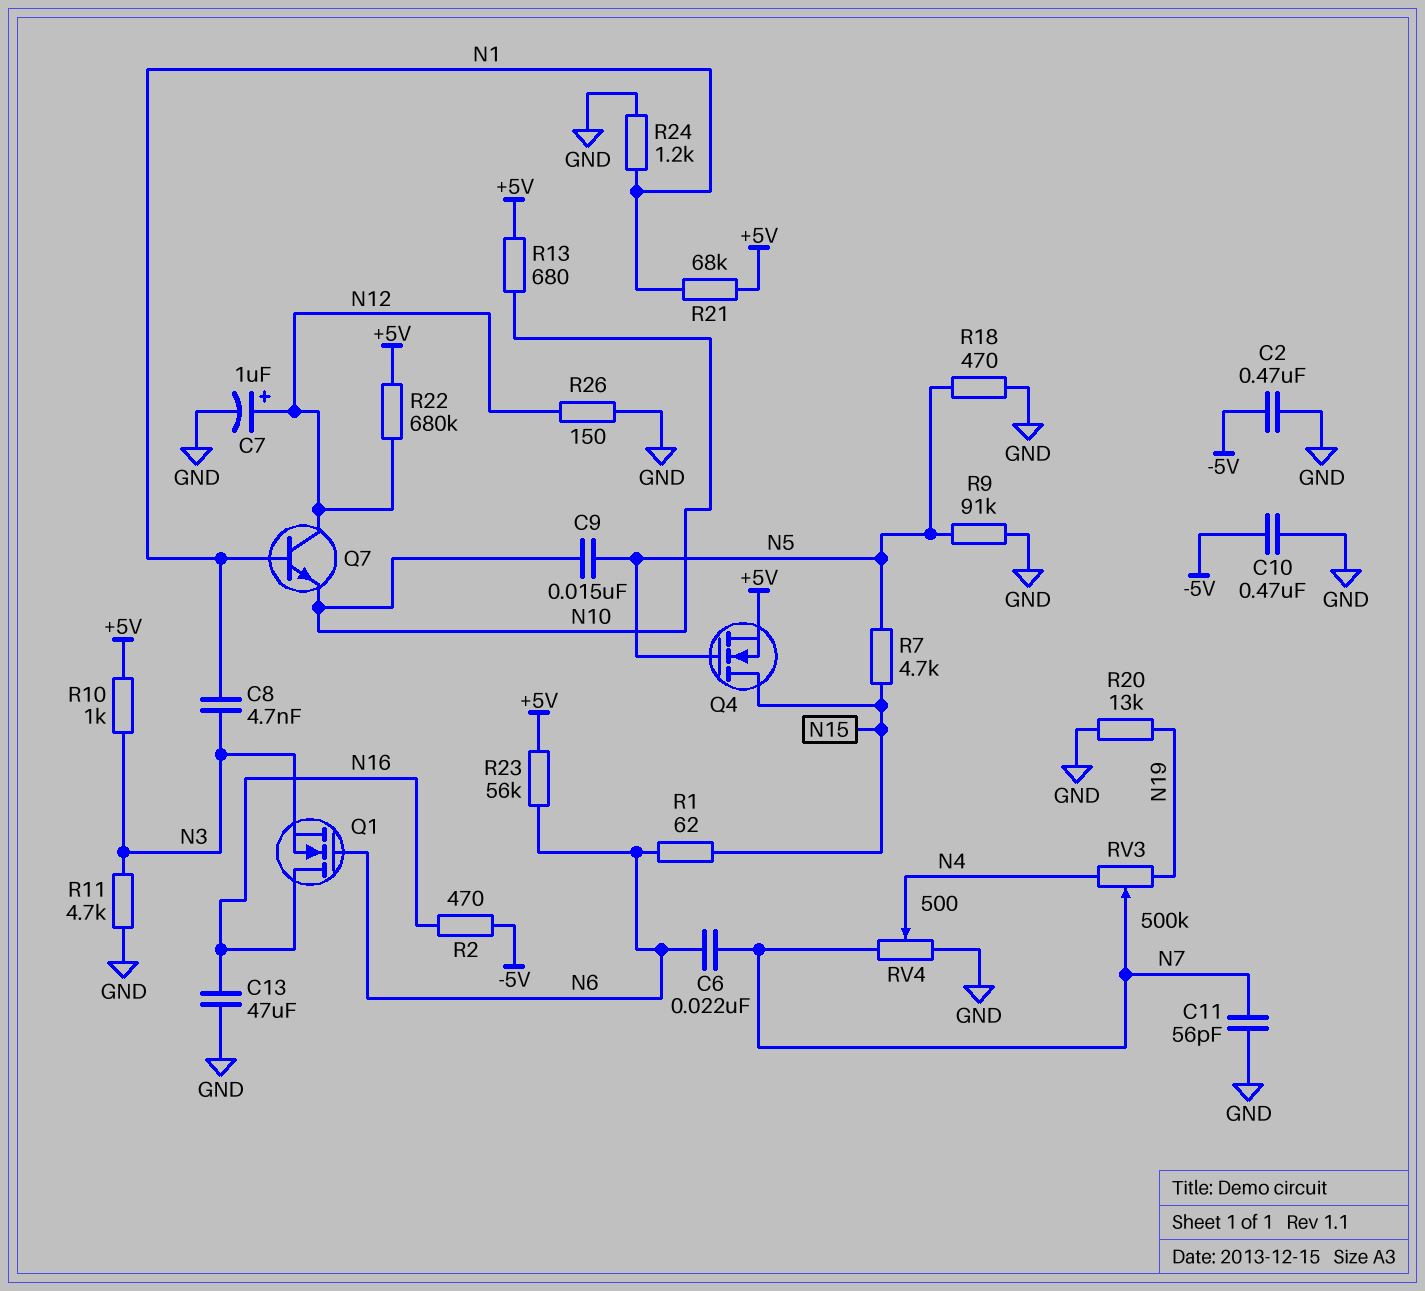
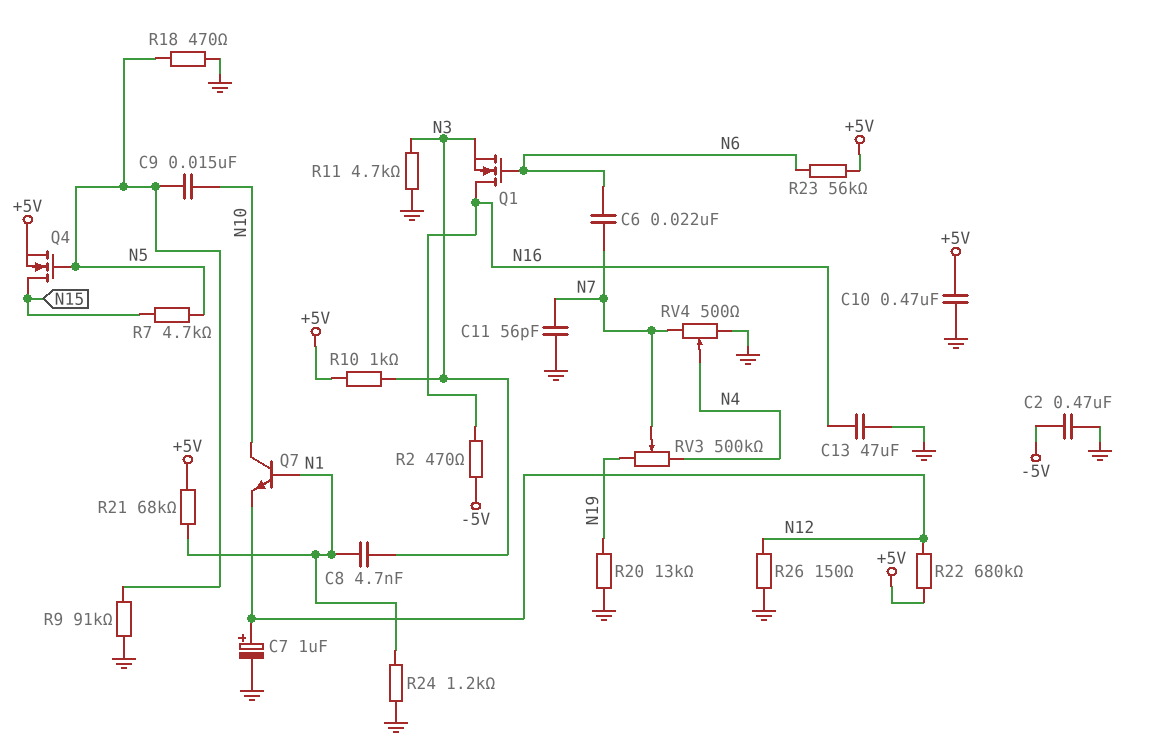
C10: 470nF (-5V, GND) -> 470nF (+5V, GND)
Q7: NPN (B N1, C N12, E N10) -> NPN (B N1, C N10, E N12)
R1: 62 (N6, N15) -> none
R13: 680 (+5V, N10) -> none

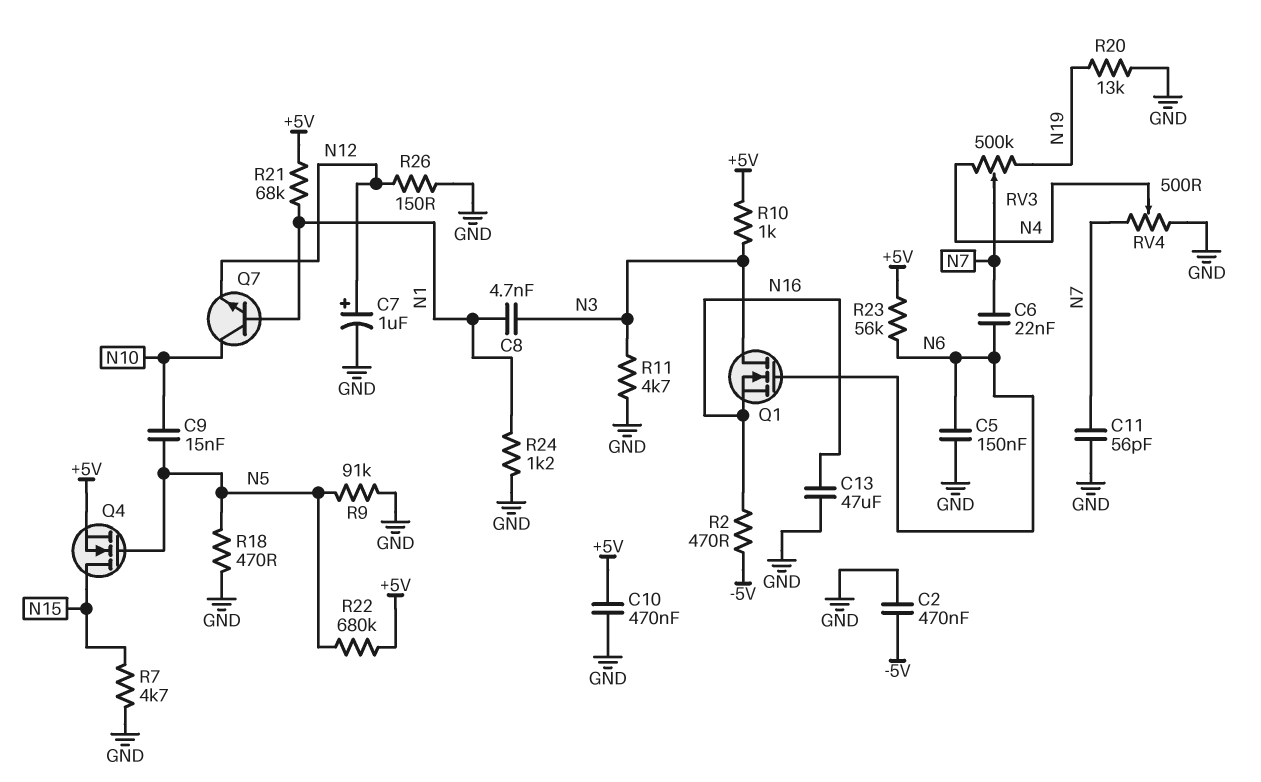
C5: none -> 150nF (GND, N6)
Q1: NMOS (G N6, D N16, S N3) -> NMOS (G N6, D N3, S N16)
R7: 4.7k (N5, N15) -> 4.7k (GND, N15)
R22: 680k (+5V, N12) -> 680k (+5V, N5)

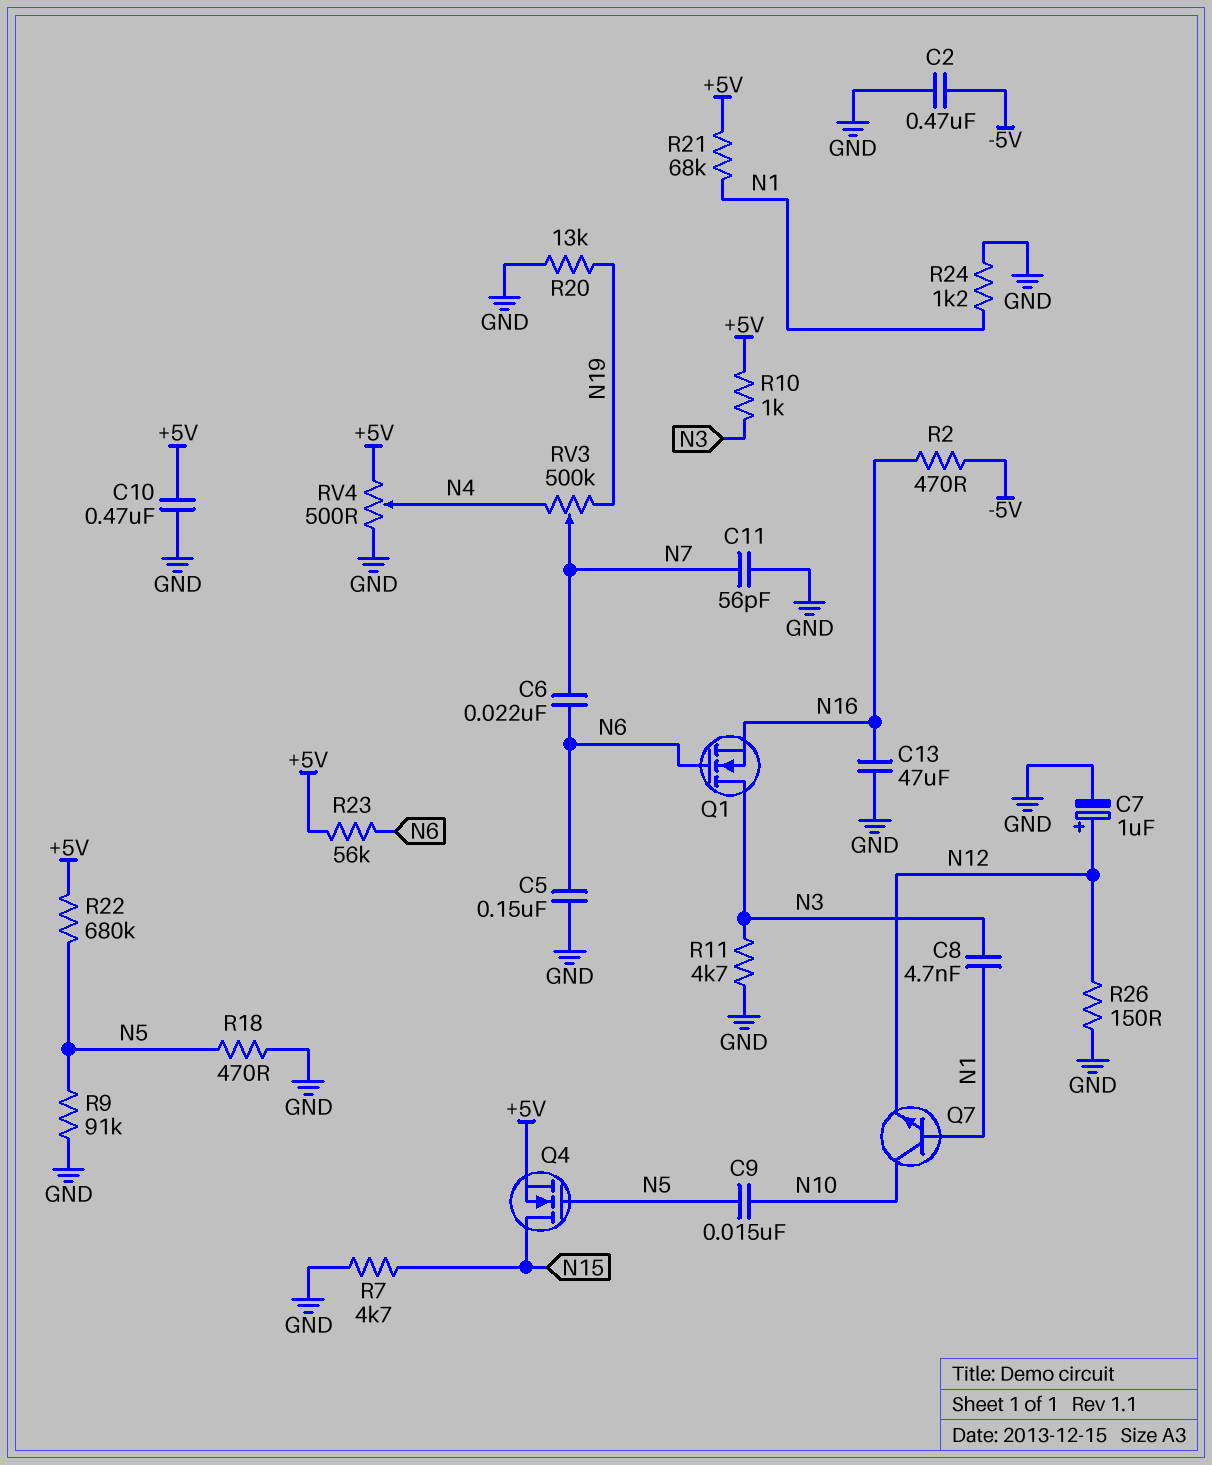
RV4: 500 (GND, N7, wiper N4) -> 500 (+5V, GND, wiper N4)

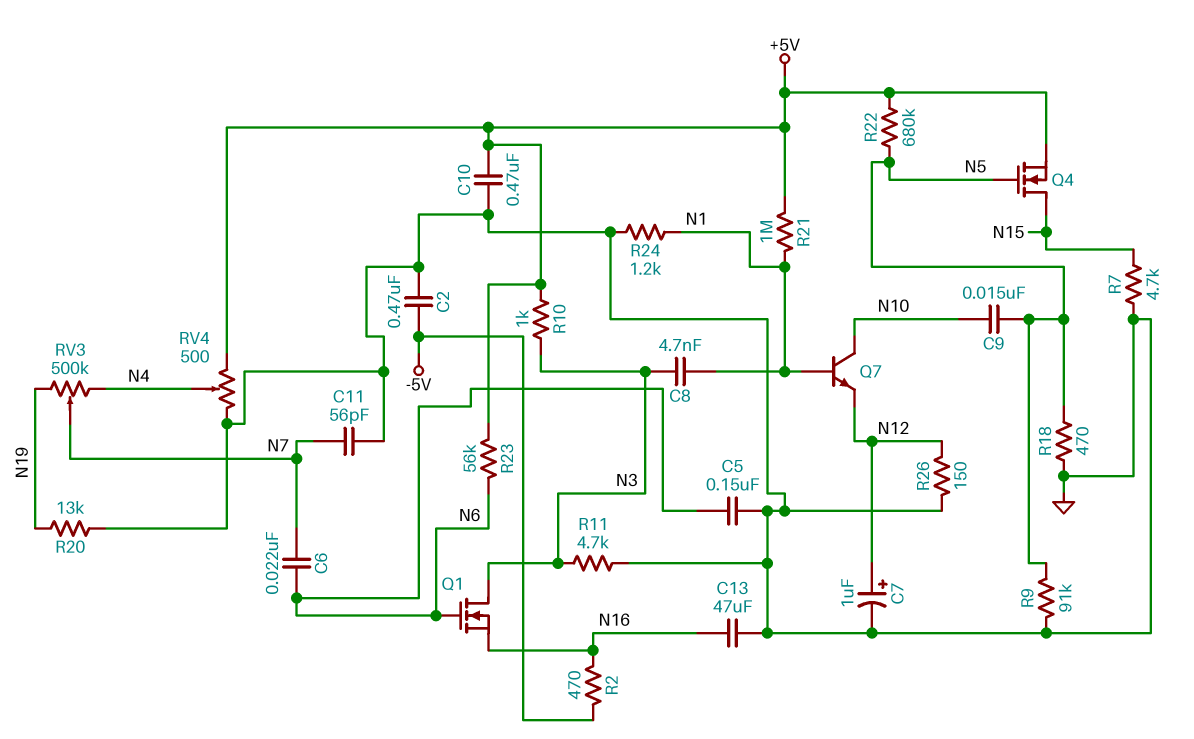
R21: 68k (+5V, N1) -> 1M (+5V, N1)

